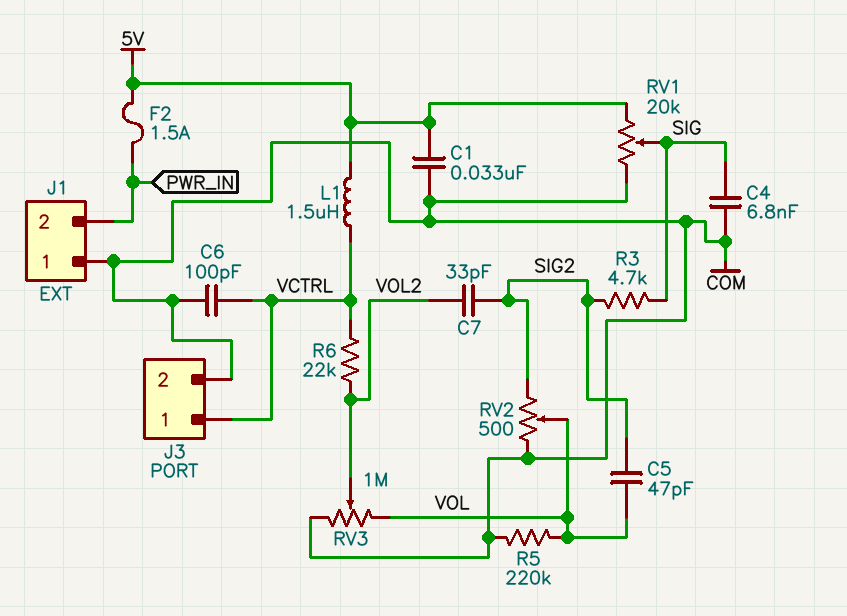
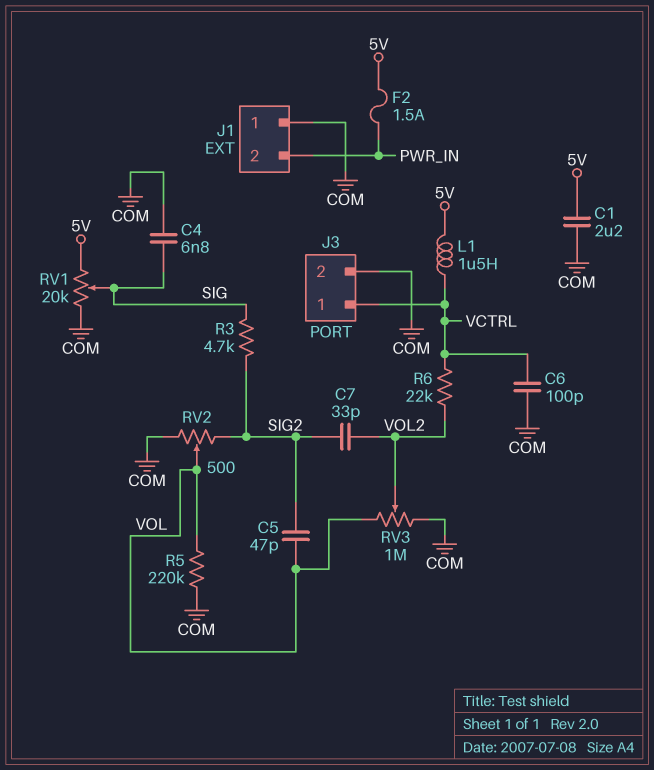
C1: 33nF (5V, COM) -> 2.2uF (5V, COM)

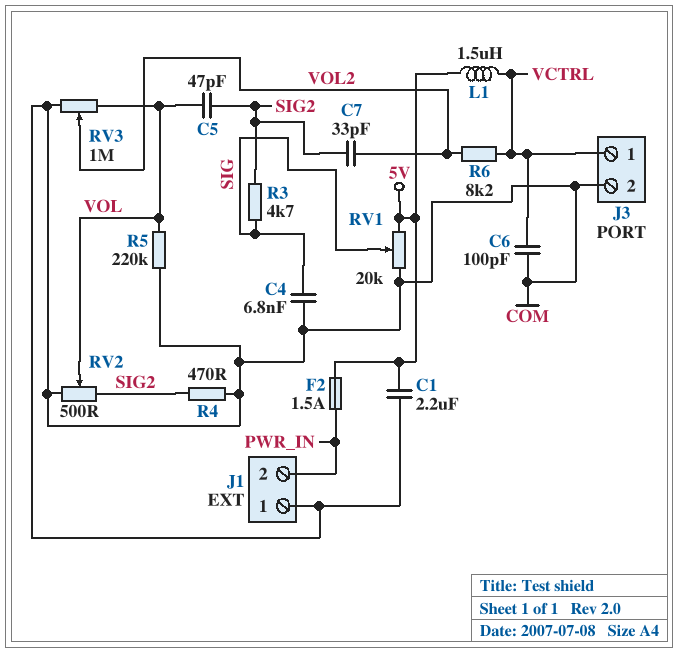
R4: none -> 470 (COM, SIG2)
R6: 22k (VCTRL, VOL2) -> 8.2k (VCTRL, VOL2)

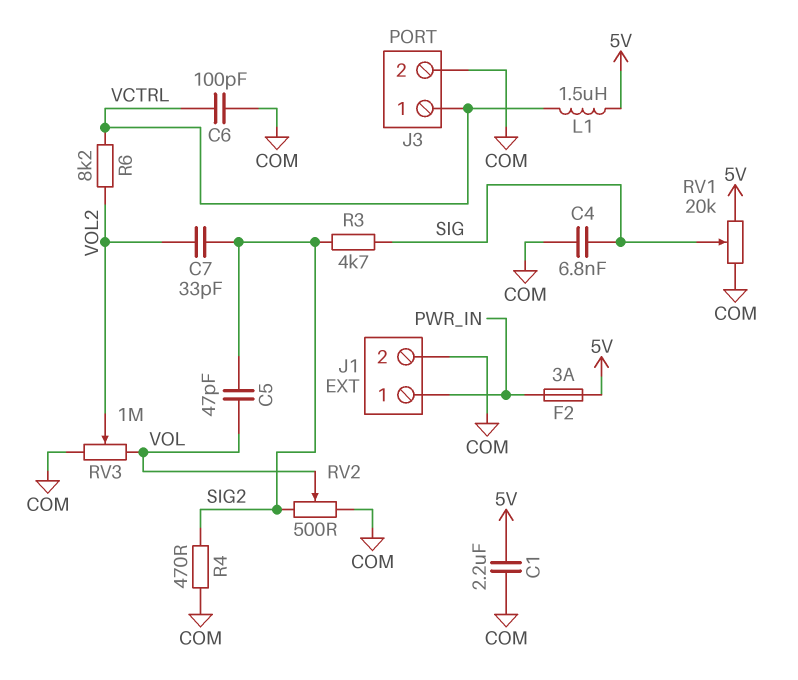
F2: 1.5A (5V, PWR_IN) -> 3A (5V, PWR_IN)
J1 pin 1: COM -> PWR_IN
J1 pin 2: PWR_IN -> COM
R5: 220k (COM, VOL) -> none

